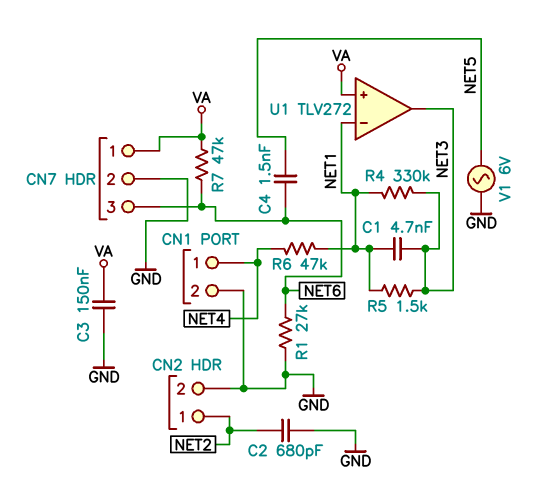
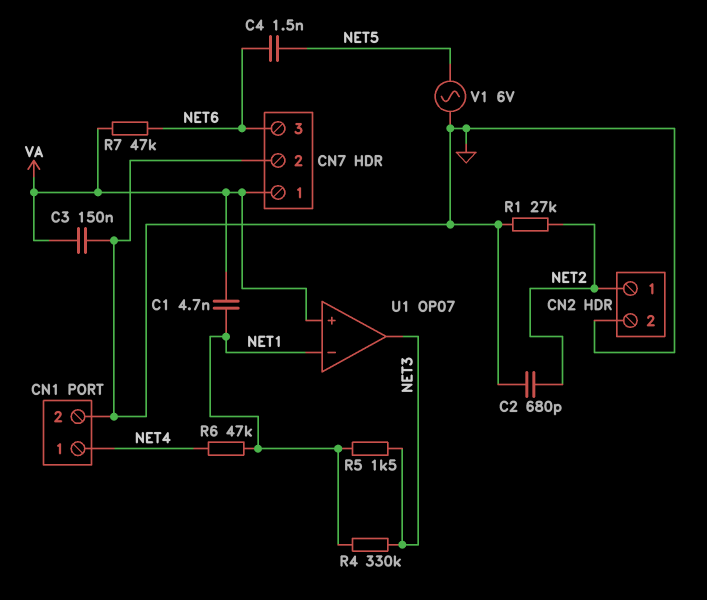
C1: 4.7nF (NET1, NET3) -> 4.7nF (NET1, VA)
R1: 27k (GND, NET6) -> 27k (GND, NET2)
U1: TLV272 -> OP07

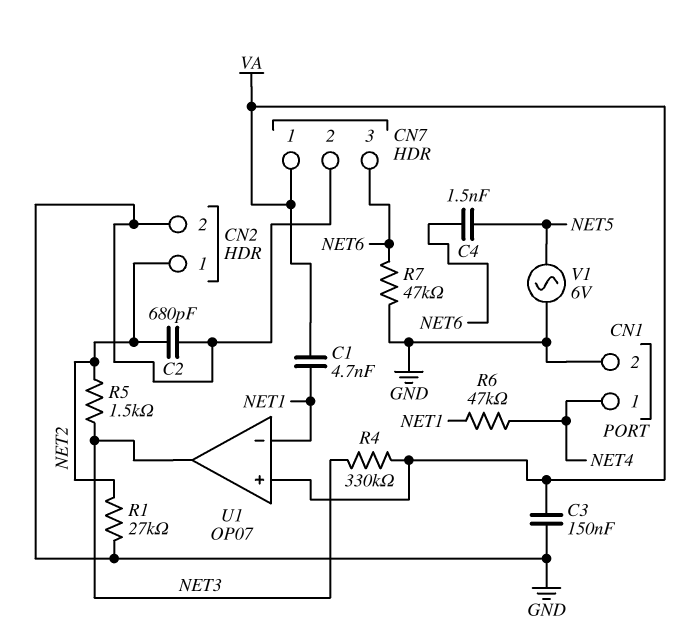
R4: 330k (NET1, NET3) -> 330k (NET3, VA)
R5: 1.5k (NET1, NET3) -> 1.5k (NET2, NET3)
R7: 47k (NET6, VA) -> 47k (GND, NET6)

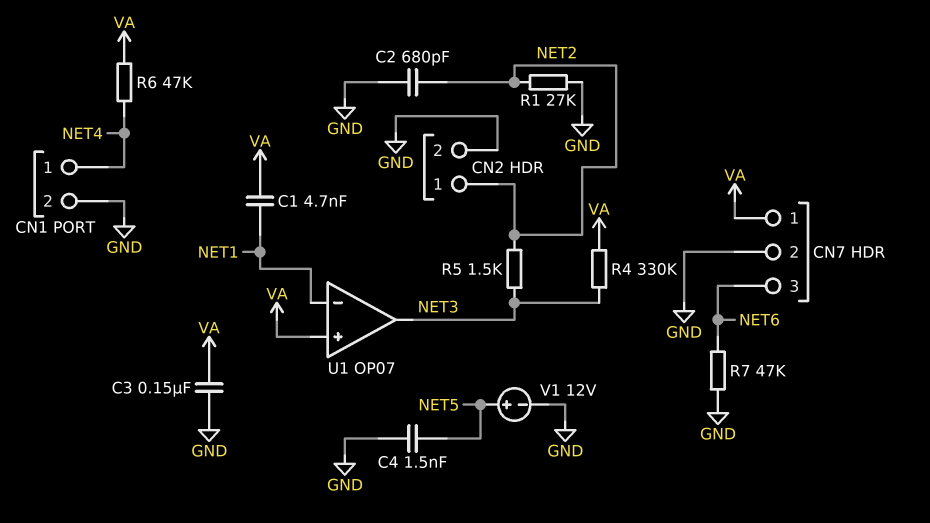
C4: 1.5nF (NET5, NET6) -> 1.5nF (GND, NET5)
R6: 47k (NET1, NET4) -> 47k (NET4, VA)
V1: AC 6V (GND, NET5) -> 12V (plus NET5, minus GND)

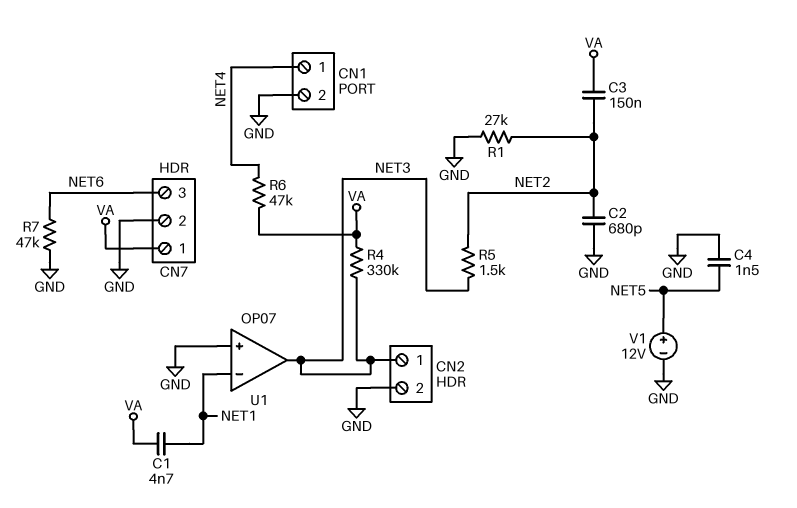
C3: 150nF (GND, VA) -> 150nF (NET2, VA)
CN2 pin 1: NET2 -> NET3
U1 pin in+: VA -> GND

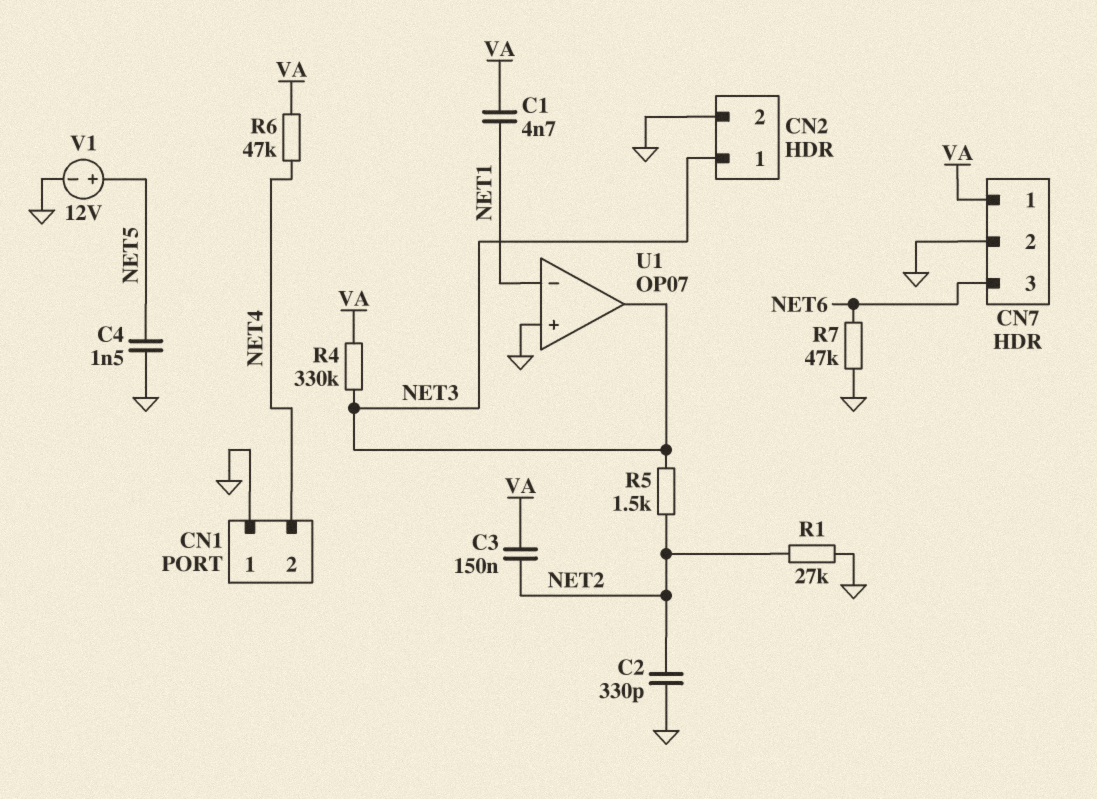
C2: 680pF (GND, NET2) -> 330pF (GND, NET2)
CN1 pin 1: NET4 -> GND
CN1 pin 2: GND -> NET4

